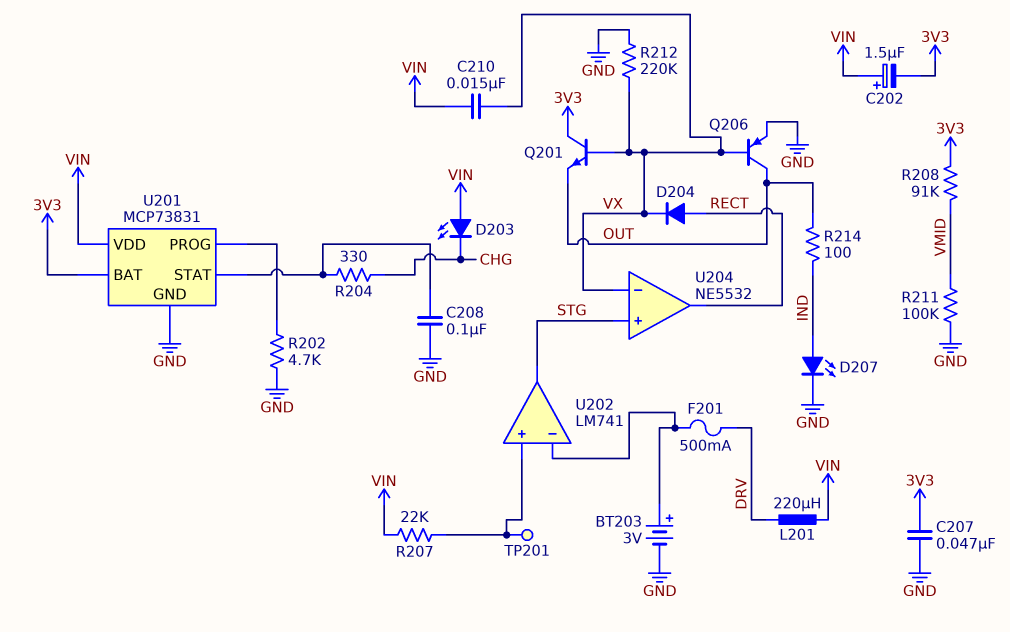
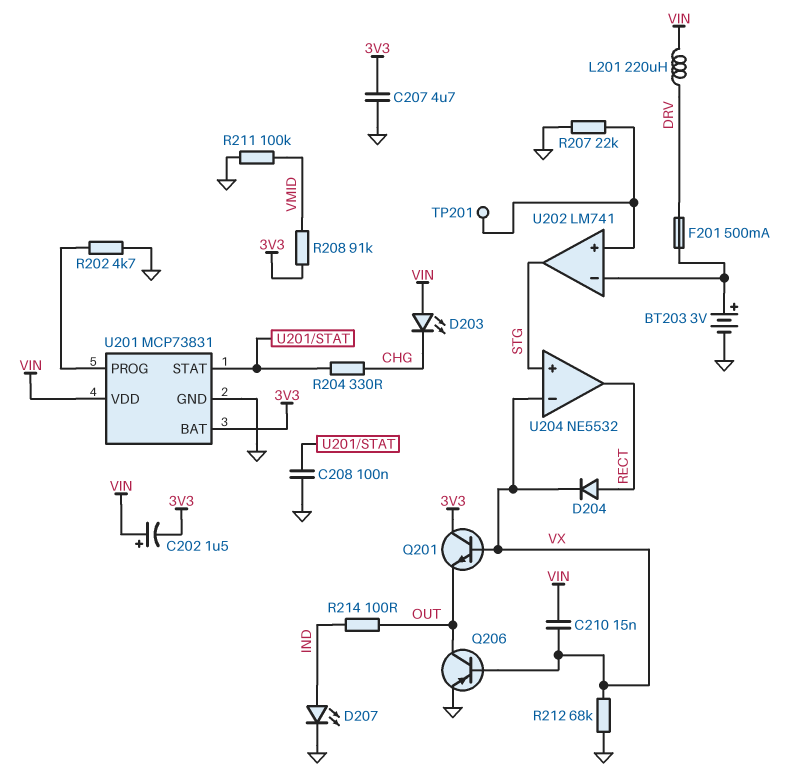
C207: 47nF (3V3, GND) -> 4.7uF (3V3, GND)
R207: 22k (U202/in+, VIN) -> 22k (GND, U202/in+)
R212: 220k (GND, VX) -> 68k (GND, VX)

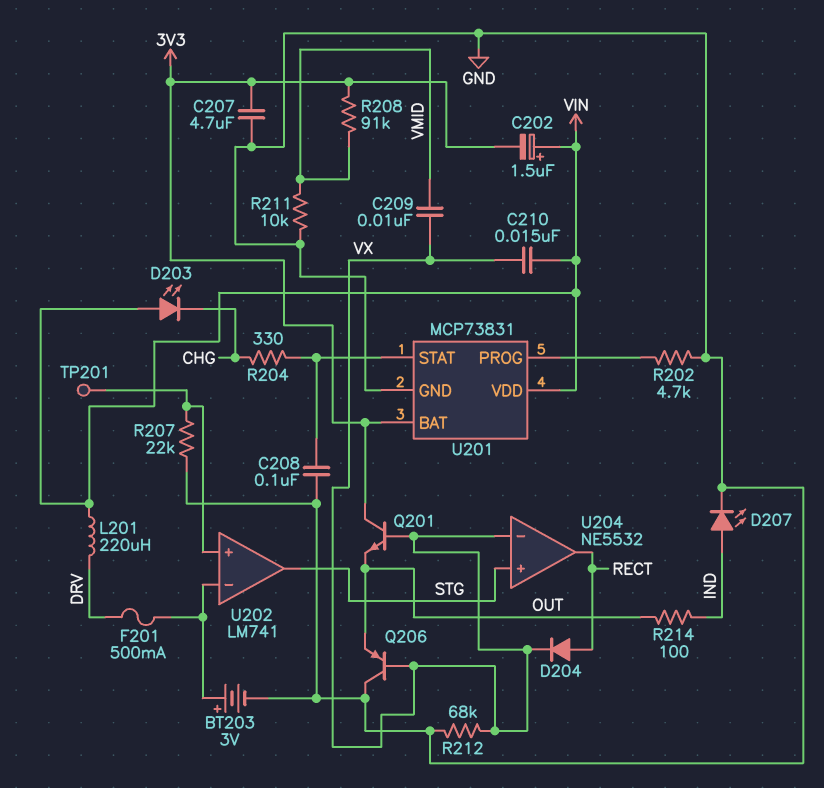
C209: none -> 10nF (VMID, VX)
Q206: PNP (B VX, C OUT, E GND) -> PNP (B VX, C GND, E OUT)
R211: 100k (GND, VMID) -> 10k (GND, VMID)

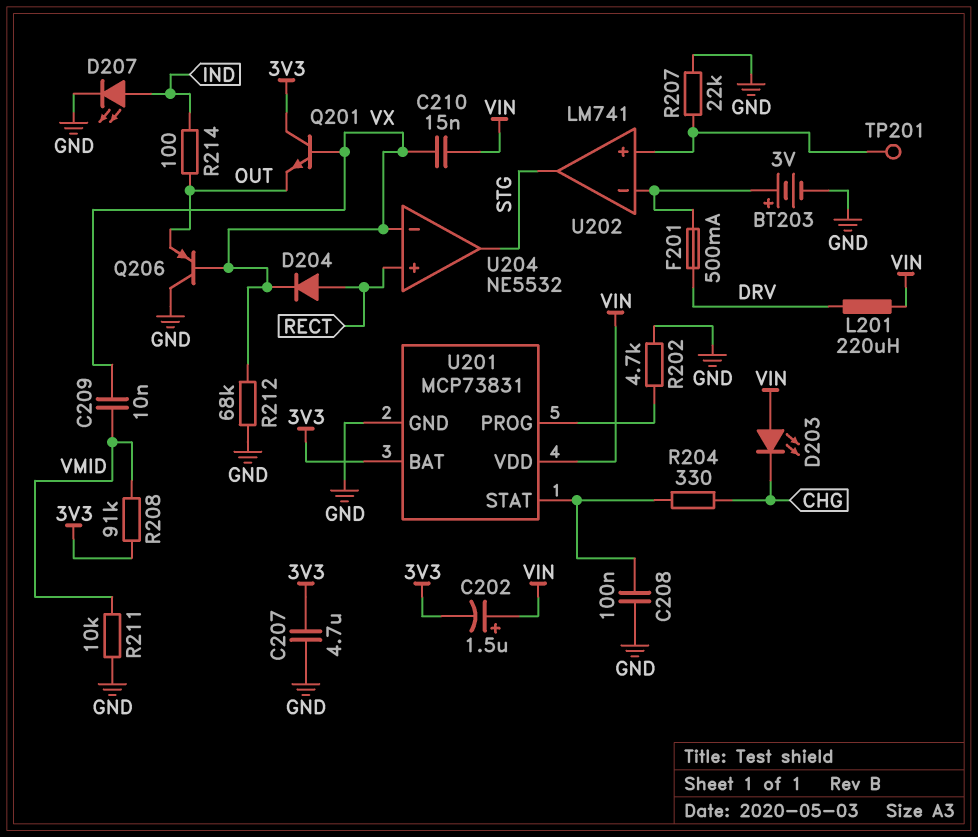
U204 pin in+: STG -> RECT
U204 pin out: RECT -> STG

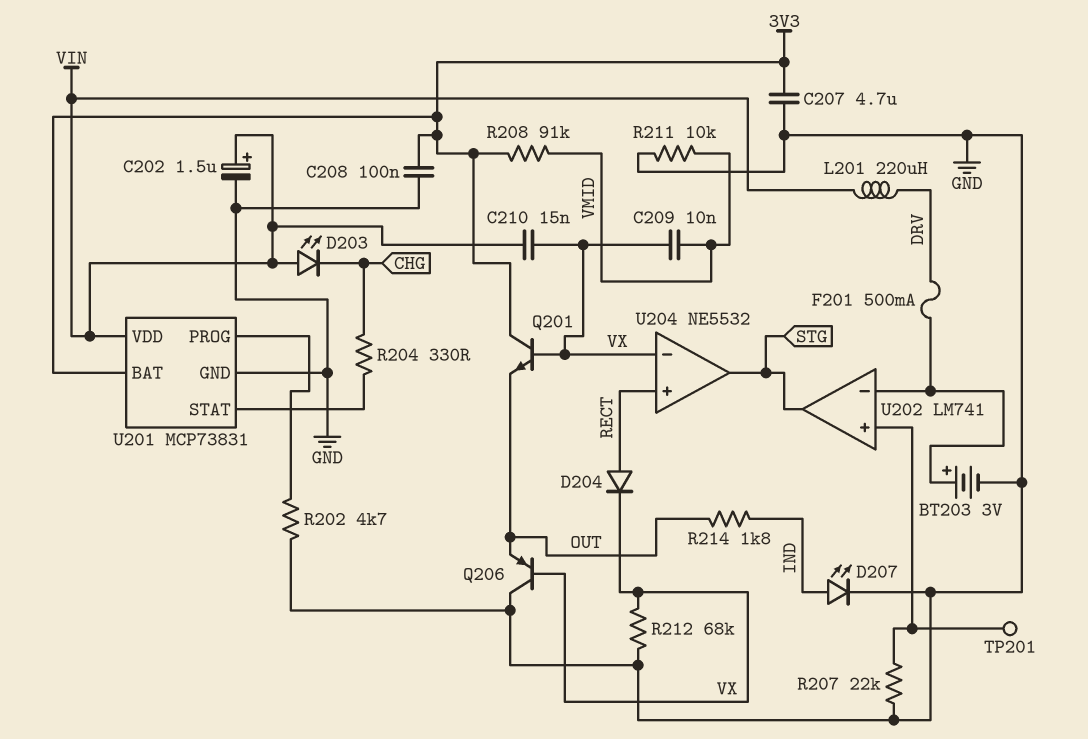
C202: 1.5uF (plus VIN, minus 3V3) -> 1.5uF (plus VIN, minus GND)
C208: 100nF (GND, U201/STAT) -> 100nF (3V3, GND)
R214: 100 (IND, OUT) -> 1.8k (IND, OUT)

